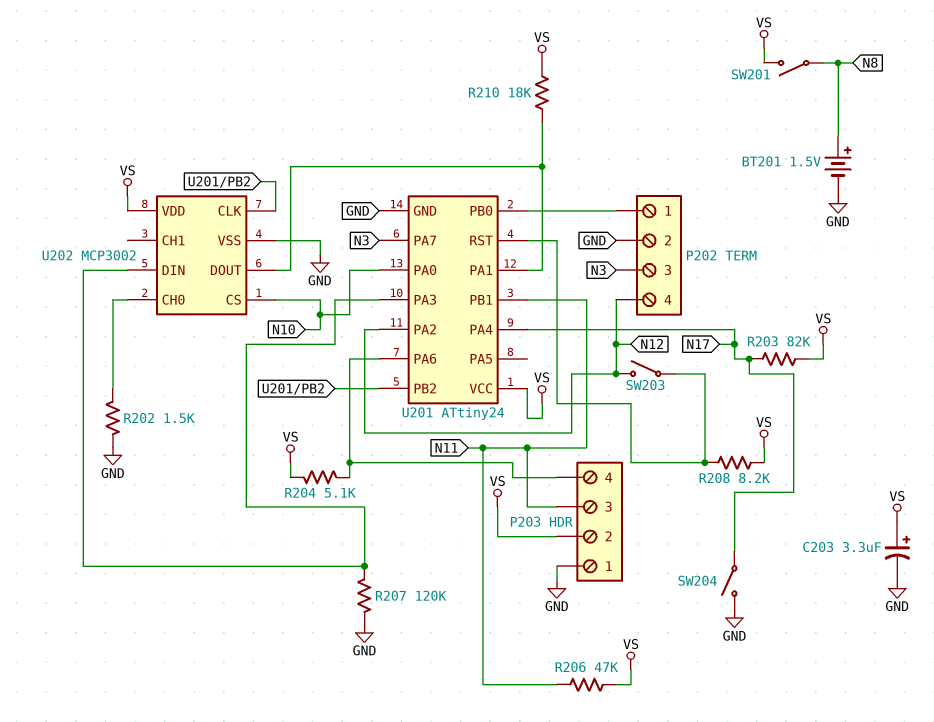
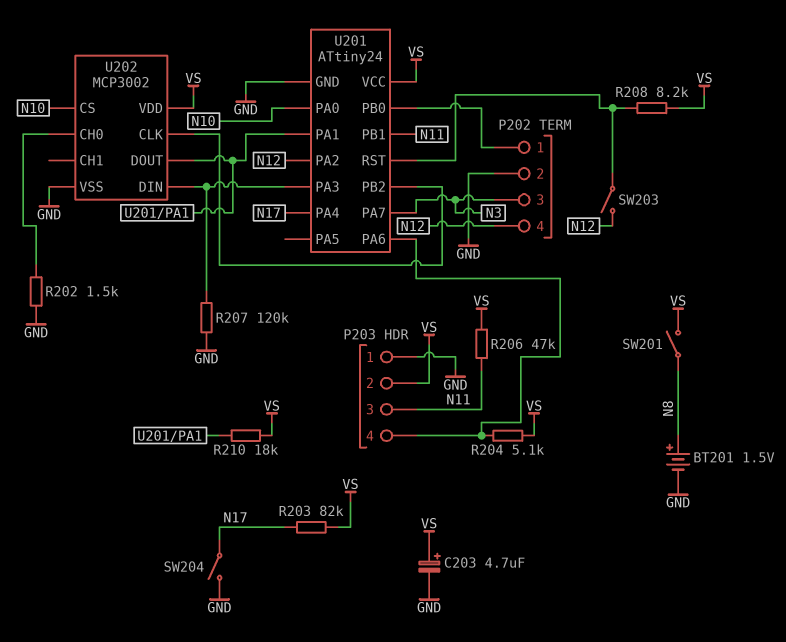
C203: 3.3uF (plus VS, minus GND) -> 4.7uF (plus VS, minus GND)

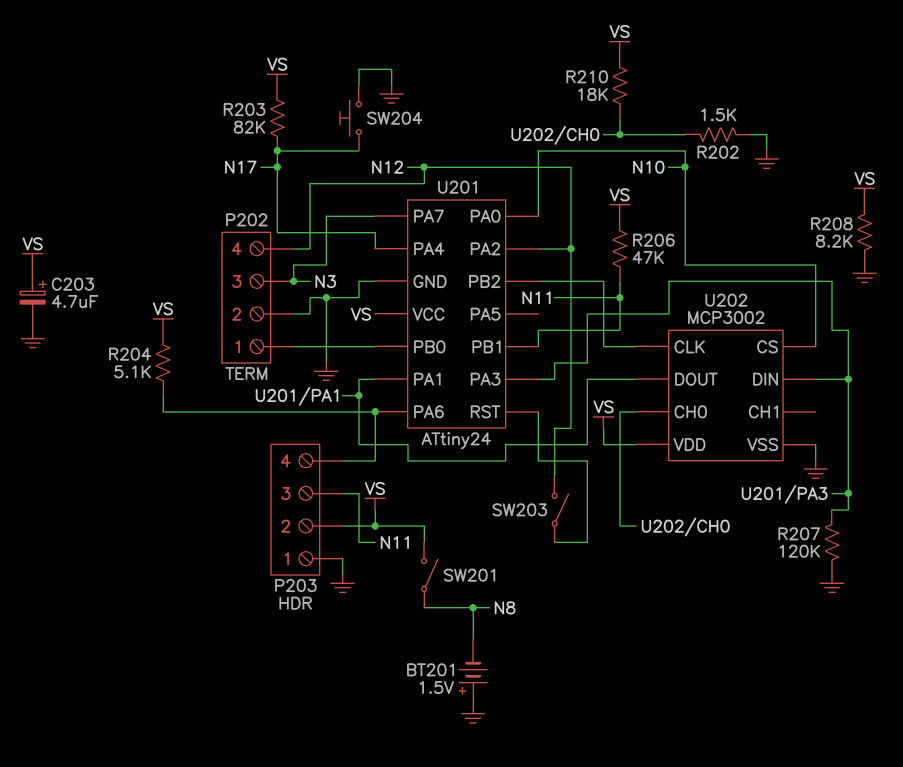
BT201: 1.5V (plus N8, minus GND) -> 1.5V (plus GND, minus N8)
R208: 8.2k (U201/RST, VS) -> 8.2k (GND, VS)
R210: 18k (U201/PA1, VS) -> 18k (U202/CH0, VS)
SW204: switch (GND, N17) -> button (GND, N17)

